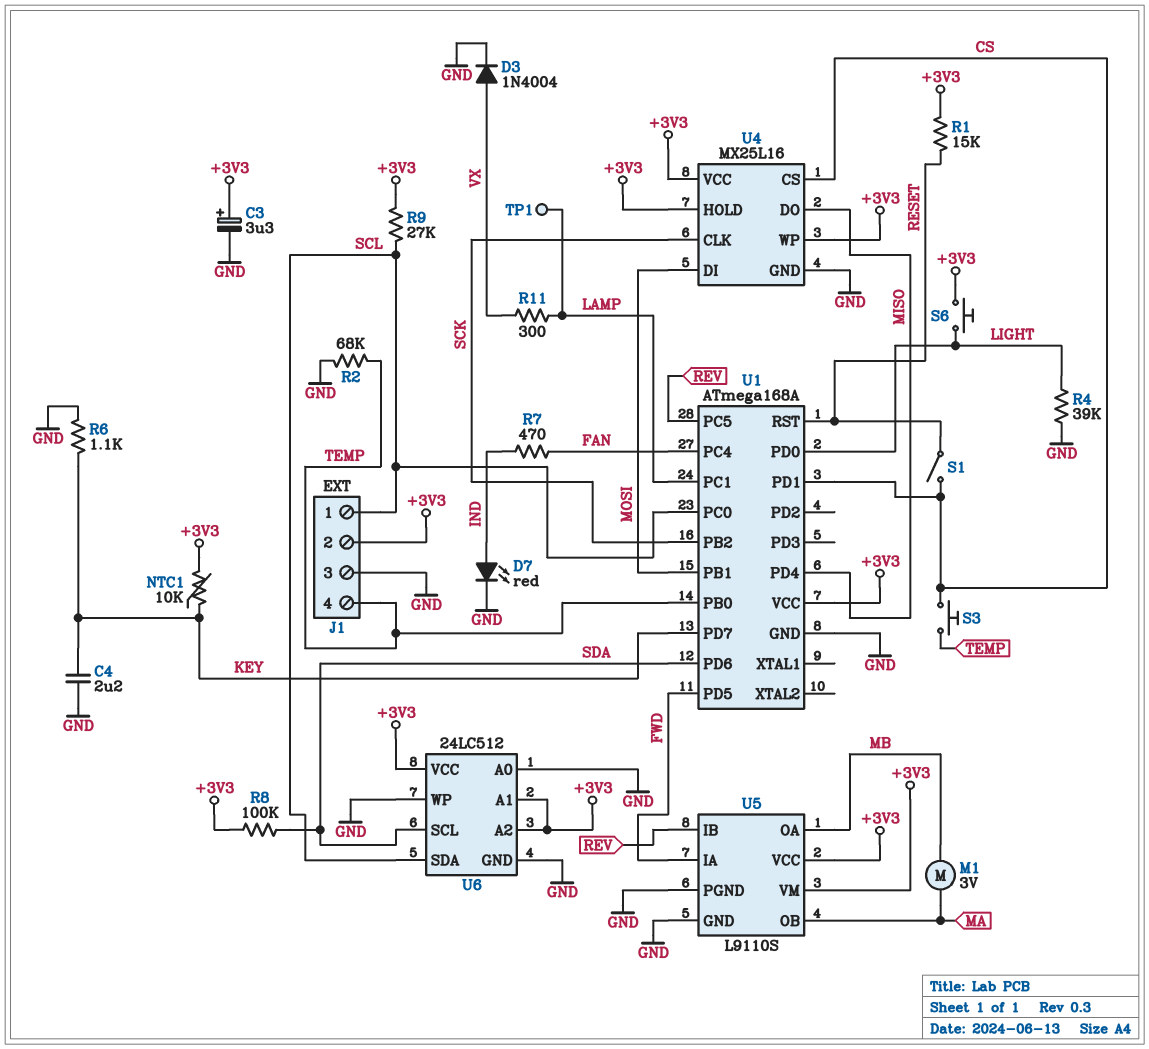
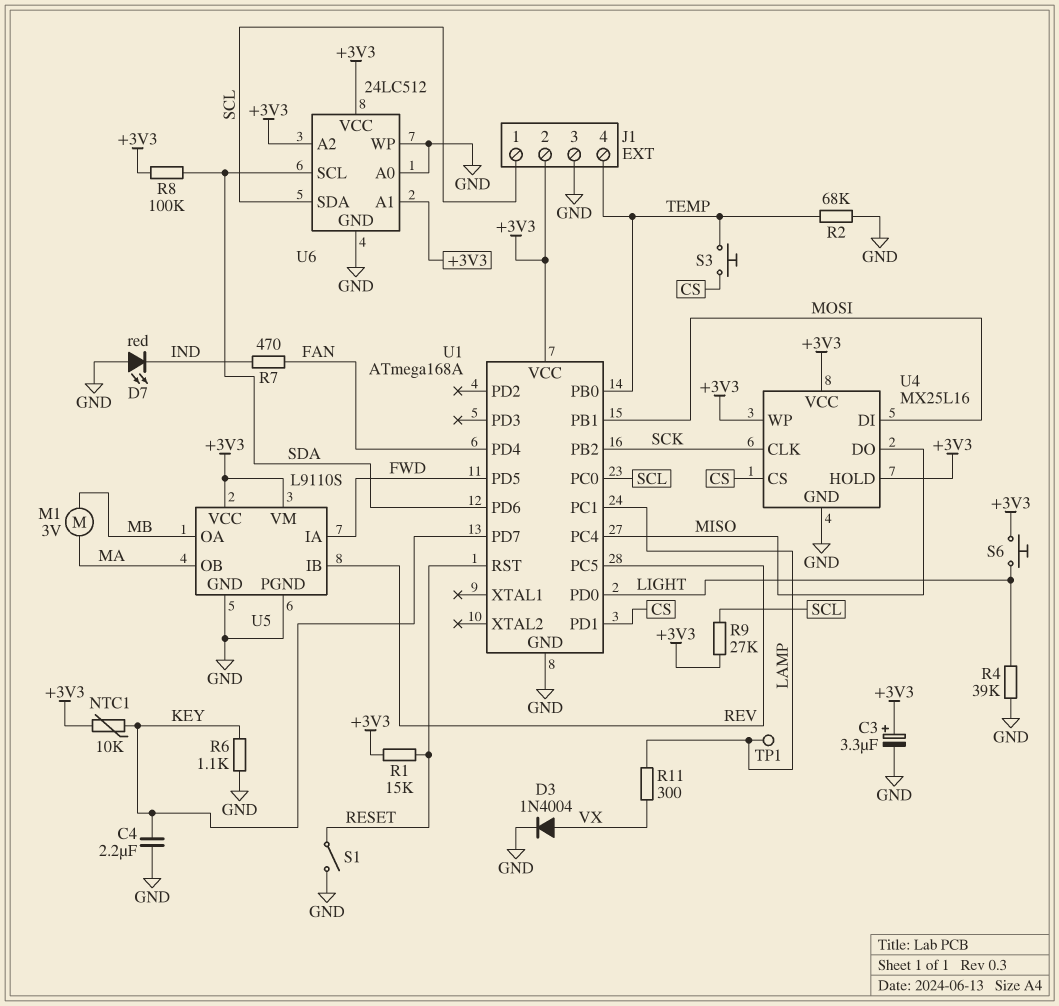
D7: LED red (A IND, K GND) -> LED red (A GND, K IND)
S1: switch (CS, RESET) -> switch (GND, RESET)
U1 pin PC4: FAN -> MISO
U1 pin PD4: MISO -> FAN

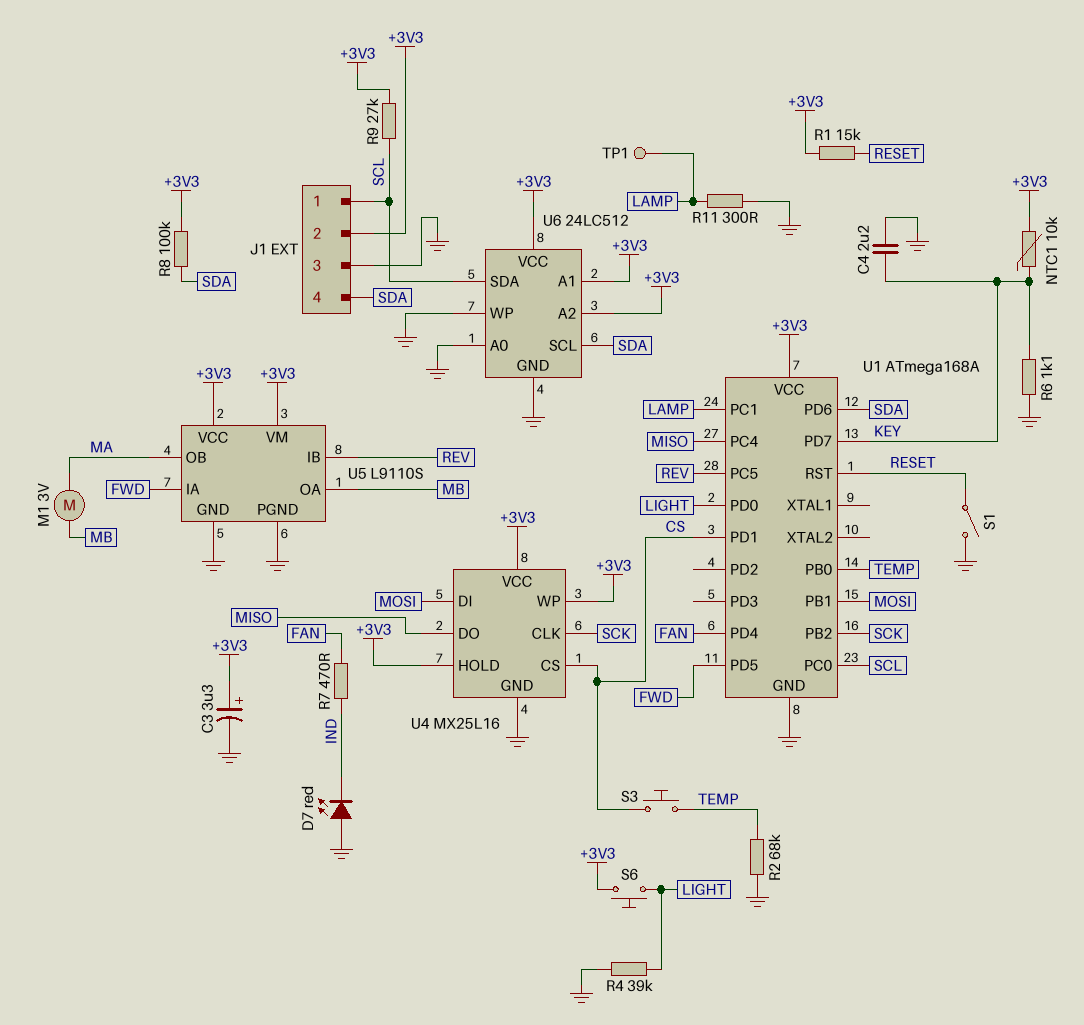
D3: diode 1N4004 (A VX, K GND) -> none
J1 pin 4: TEMP -> SDA
R11: 300 (LAMP, VX) -> 300 (GND, LAMP)

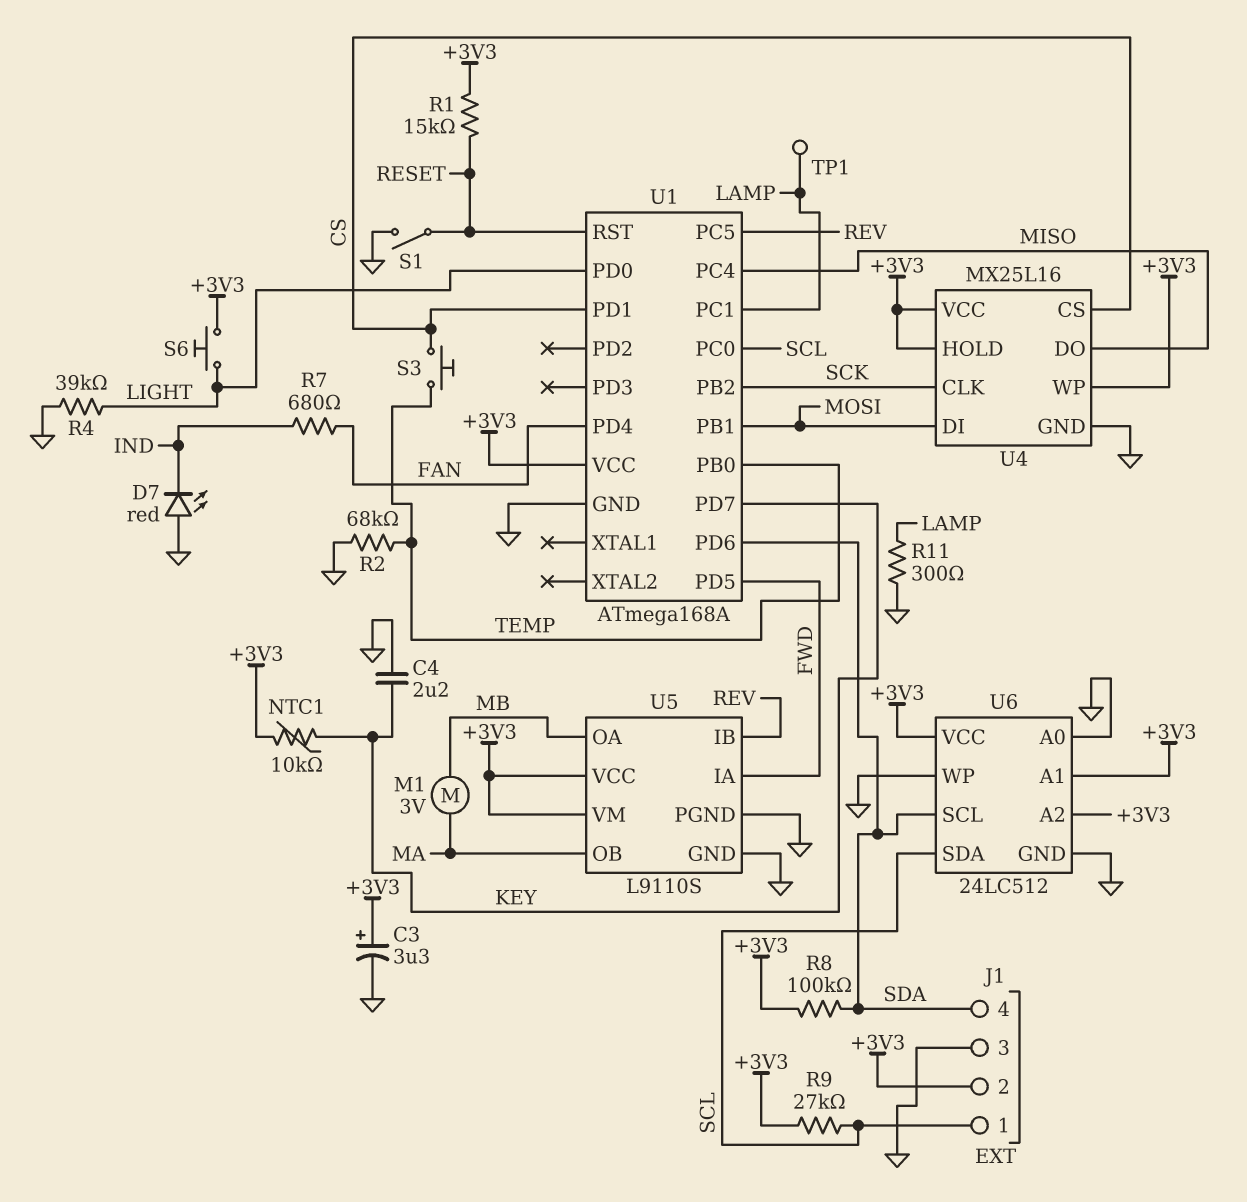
R6: 1.1k (GND, KEY) -> none
R7: 470 (FAN, IND) -> 680 (FAN, IND)

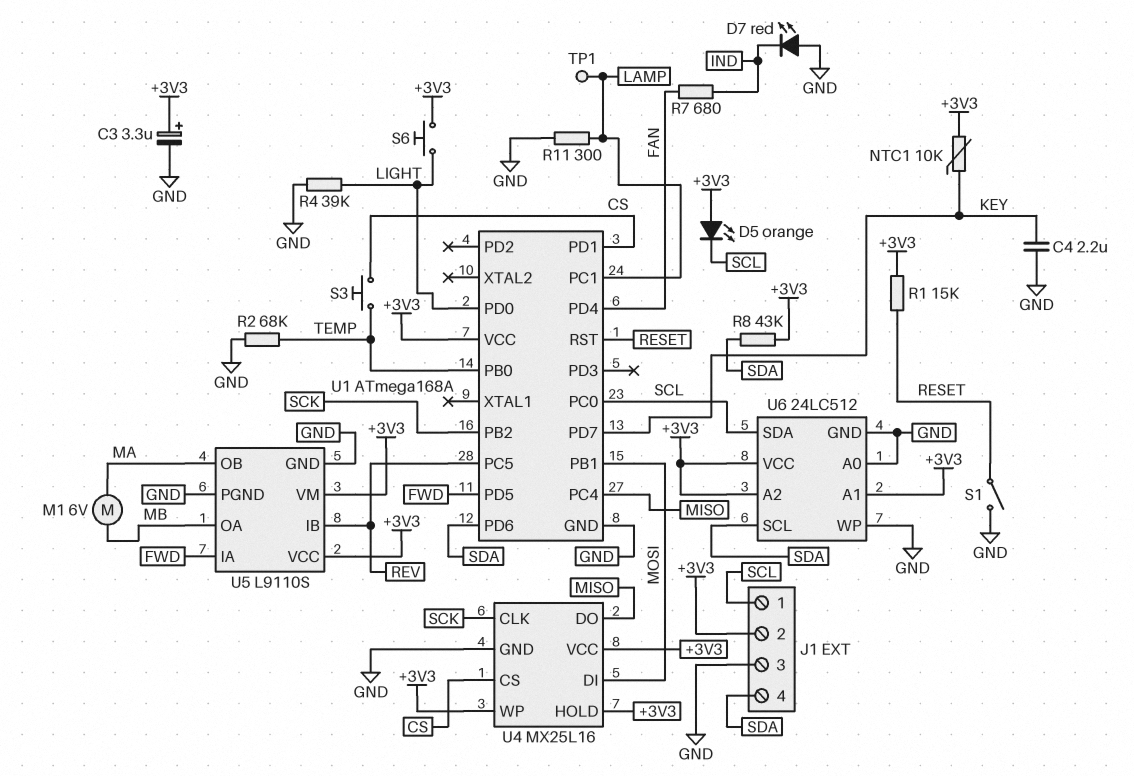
D5: none -> LED orange (A +3V3, K SCL)
M1: motor 3V (MA, MB) -> motor 6V (MA, MB)
R8: 100k (+3V3, SDA) -> 43k (+3V3, SDA)
R9: 27k (+3V3, SCL) -> none

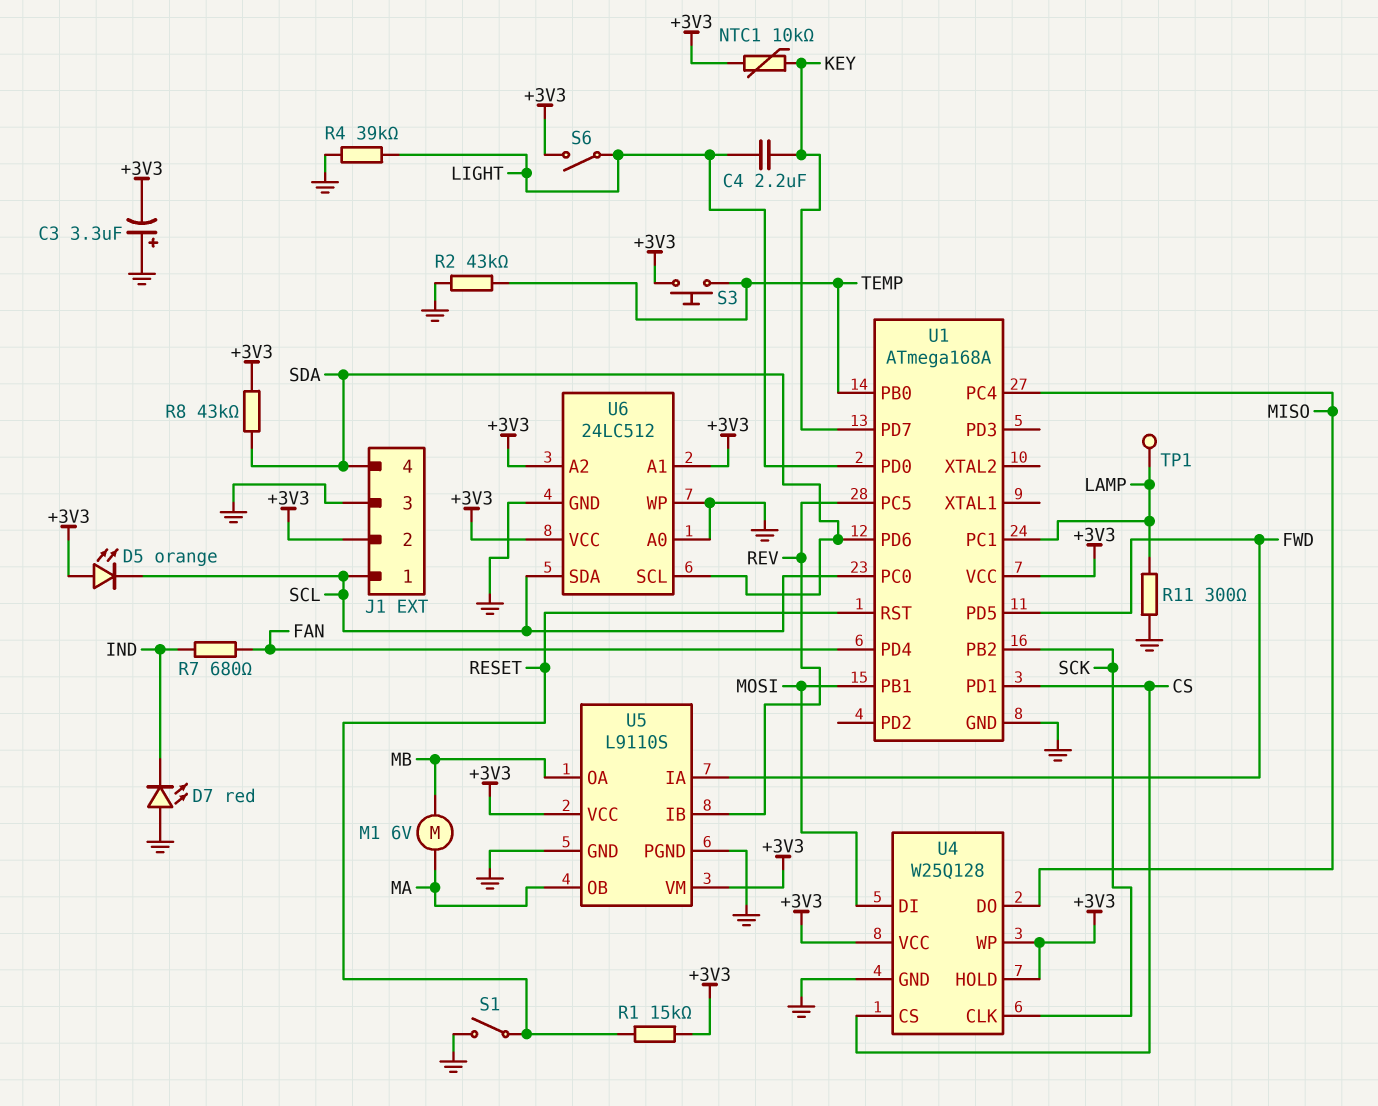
C3: 3.3uF (plus +3V3, minus GND) -> 3.3uF (plus GND, minus +3V3)
C4: 2.2uF (GND, KEY) -> 2.2uF (KEY, LIGHT)
R2: 68k (GND, TEMP) -> 43k (GND, TEMP)
S3: button (CS, TEMP) -> button (+3V3, TEMP)
S6: button (+3V3, LIGHT) -> switch (+3V3, LIGHT)
U4: MX25L16 -> W25Q128

